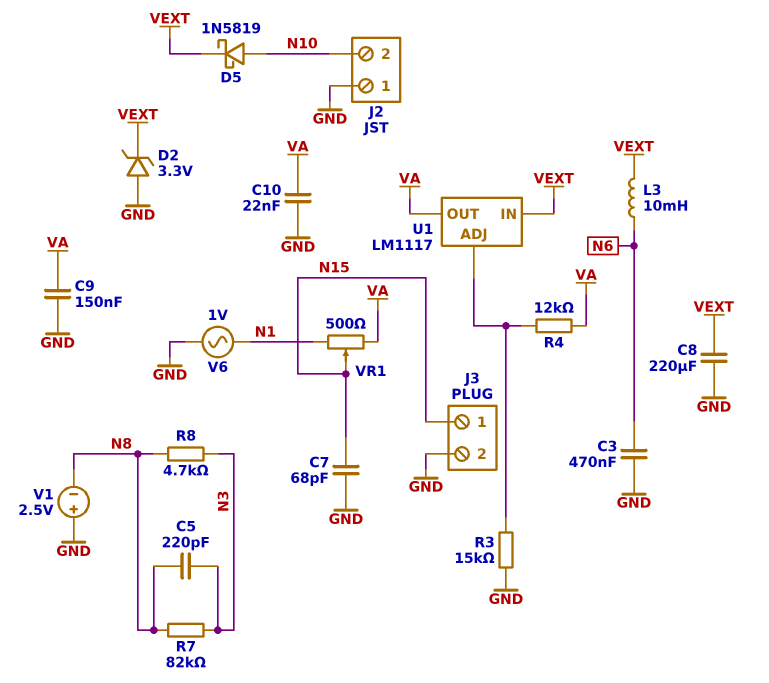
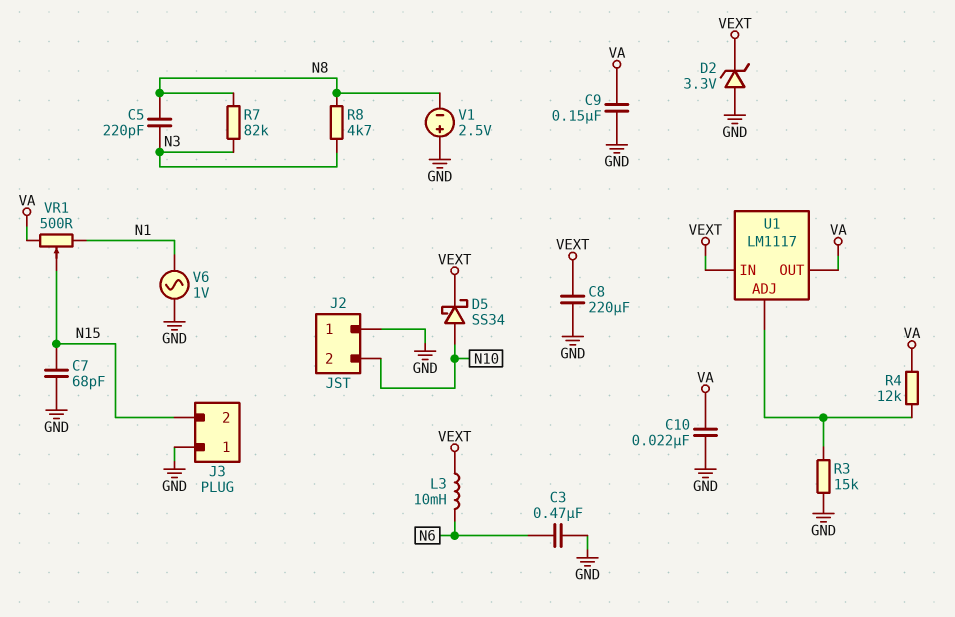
D5: schottky 1N5819 (A N10, K VEXT) -> schottky SS34 (A N10, K VEXT)
J3 pin 1: N15 -> GND
J3 pin 2: GND -> N15

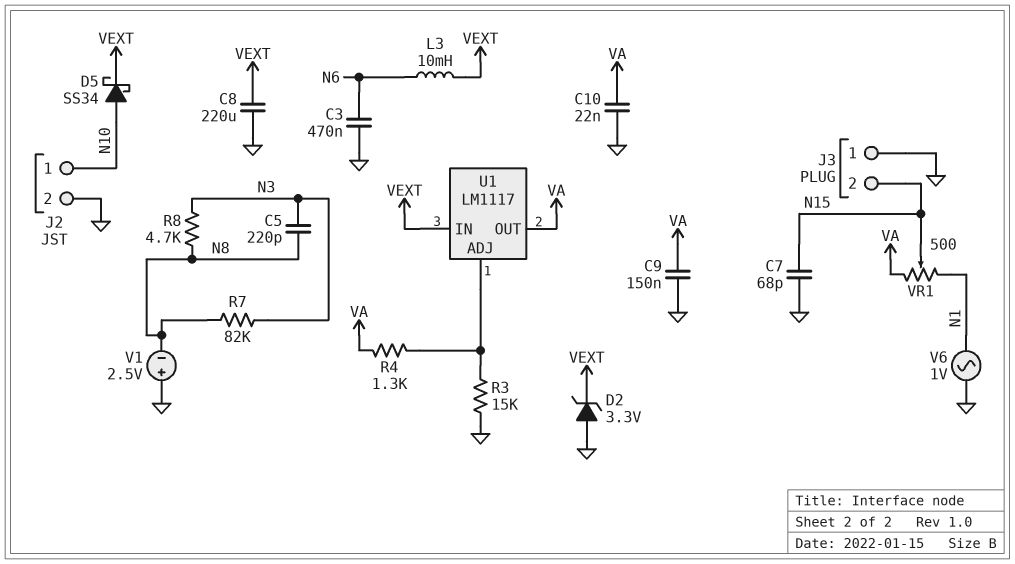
J2 pin 1: GND -> N10
J2 pin 2: N10 -> GND
R4: 12k (U1/ADJ, VA) -> 1.3k (U1/ADJ, VA)

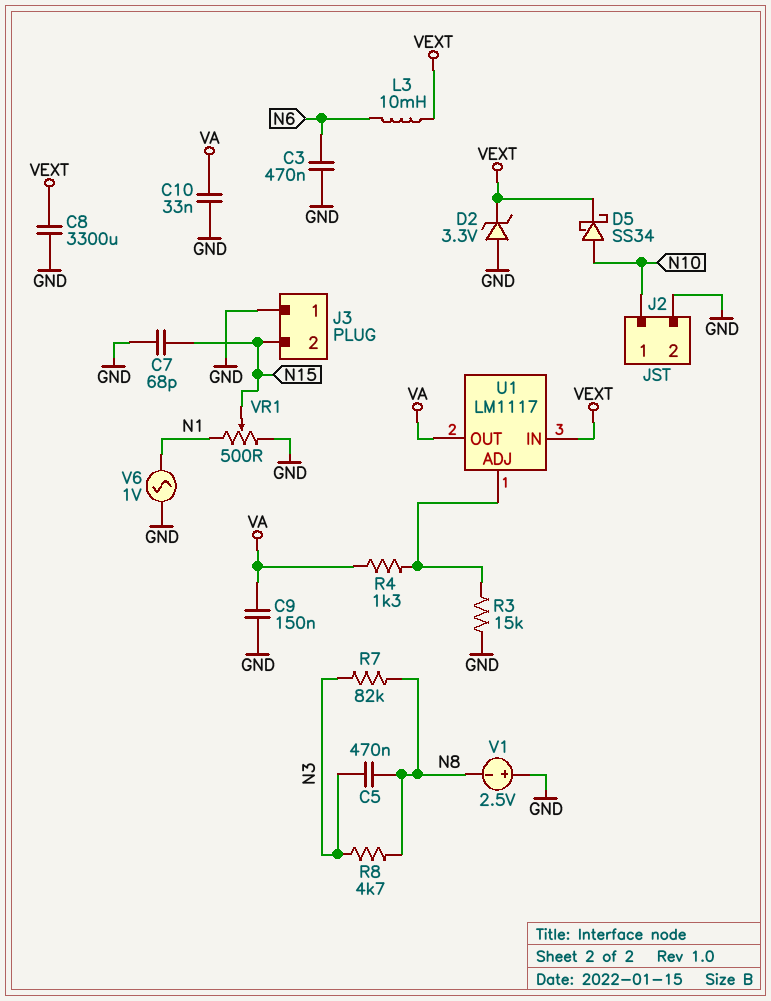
C5: 220pF (N3, N8) -> 470nF (N3, N8)
C8: 220uF (GND, VEXT) -> 3300uF (GND, VEXT)
C10: 22nF (GND, VA) -> 33nF (GND, VA)
VR1: 500 (N1, VA, wiper N15) -> 500 (GND, N1, wiper N15)

